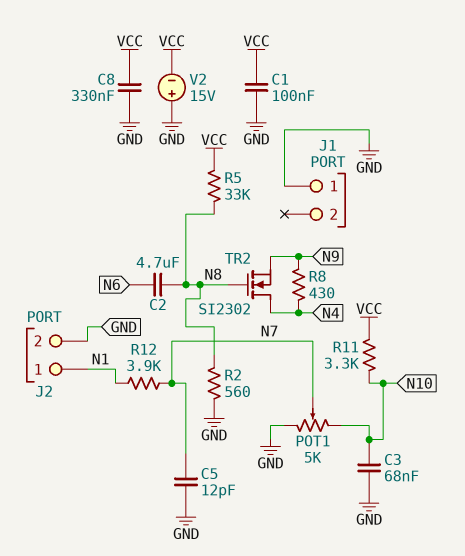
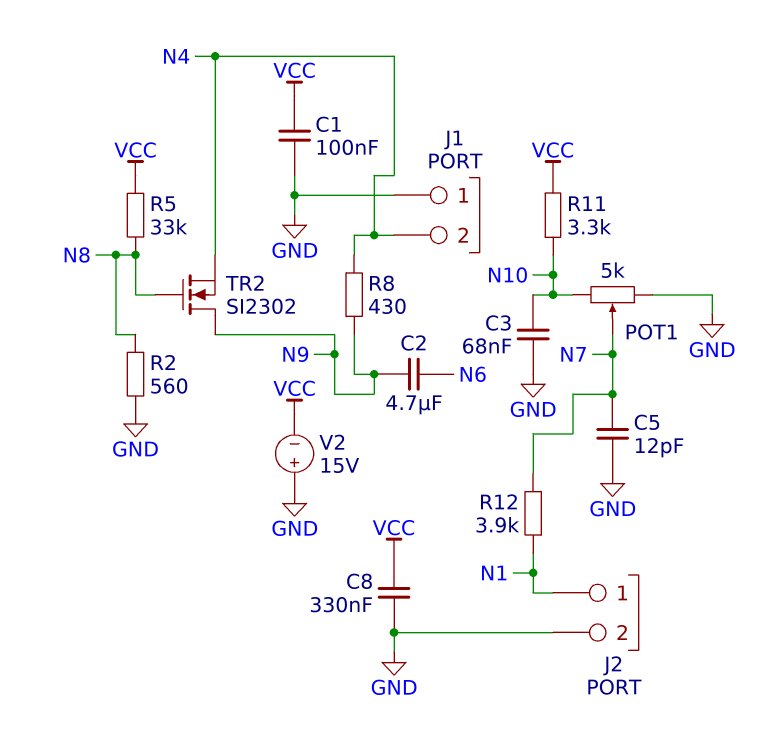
C2: 4.7uF (N6, N8) -> 4.7uF (N6, N9)
J1 pin 2: none -> N4
TR2: NMOS SI2302 (G N8, D N4, S N9) -> NMOS SI2302 (G N8, D N9, S N4)

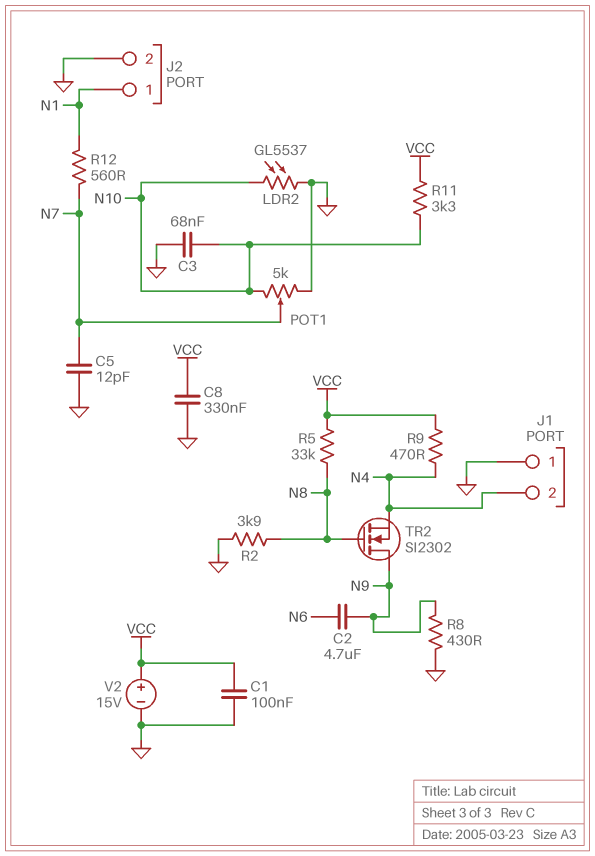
LDR2: none -> GL5537 (GND, N10)
R2: 560 (GND, N8) -> 3.9k (GND, N8)
R8: 430 (N4, N9) -> 430 (GND, N9)
R9: none -> 470 (N4, VCC)
R12: 3.9k (N1, N7) -> 560 (N1, N7)
V2: 15V (plus GND, minus VCC) -> 15V (plus VCC, minus GND)

